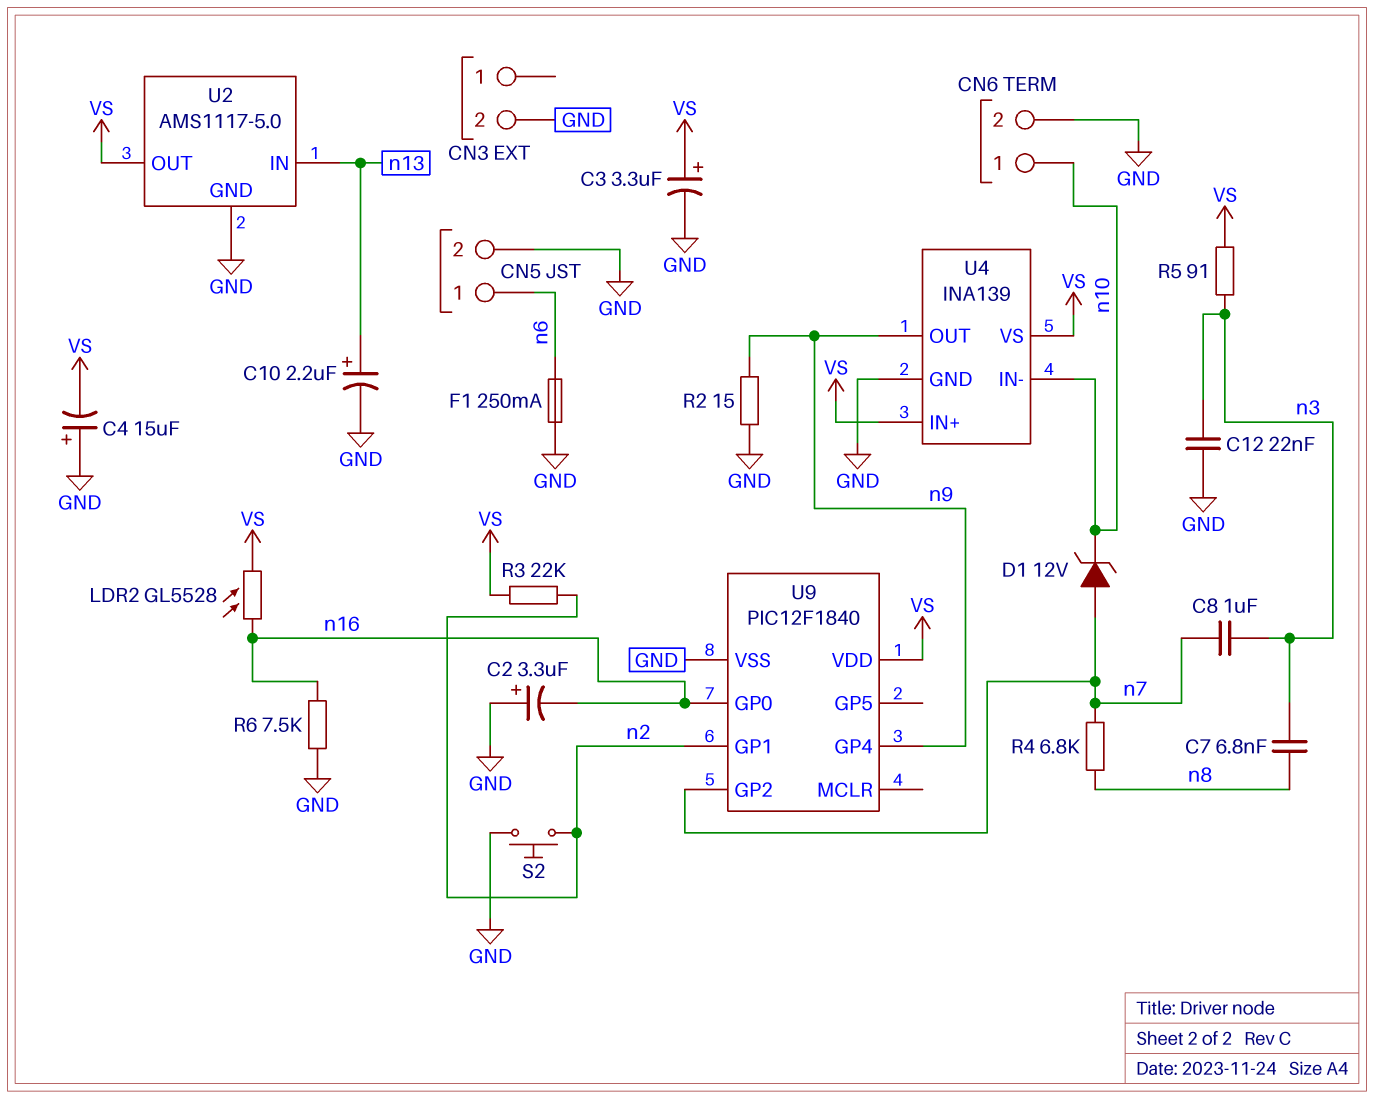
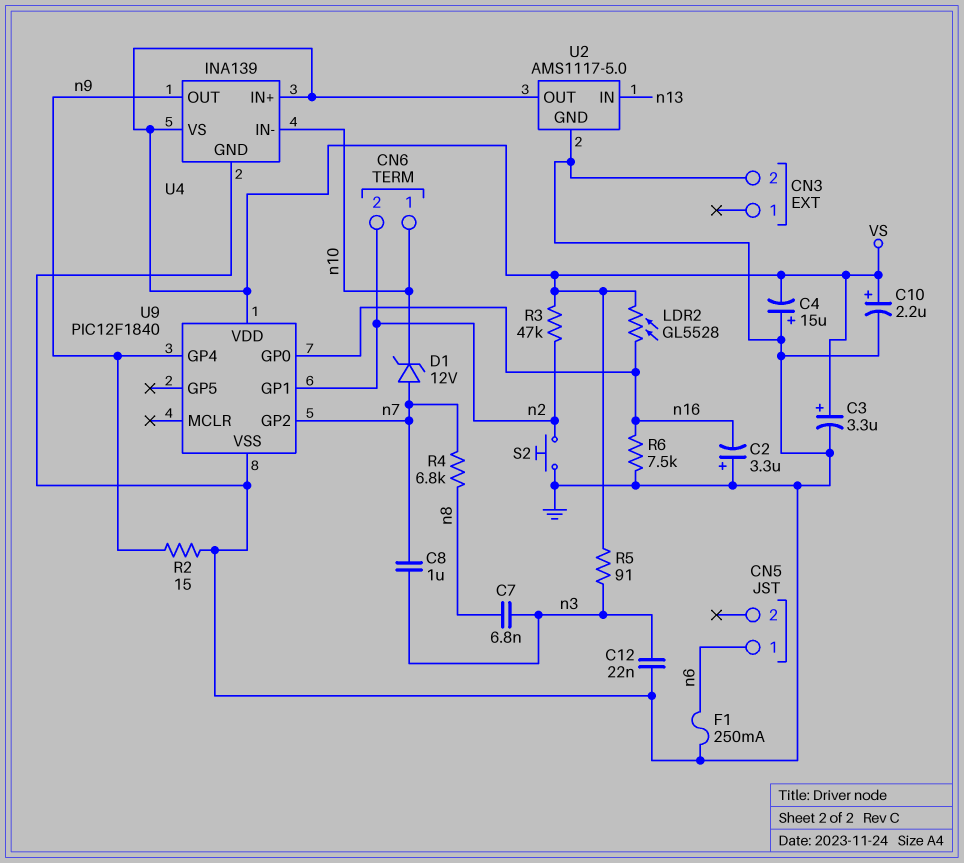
C10: 2.2uF (plus n13, minus GND) -> 2.2uF (plus VS, minus GND)
CN5 pin 2: GND -> none
CN6 pin 2: GND -> n2
R3: 22k (VS, n2) -> 47k (VS, n2)

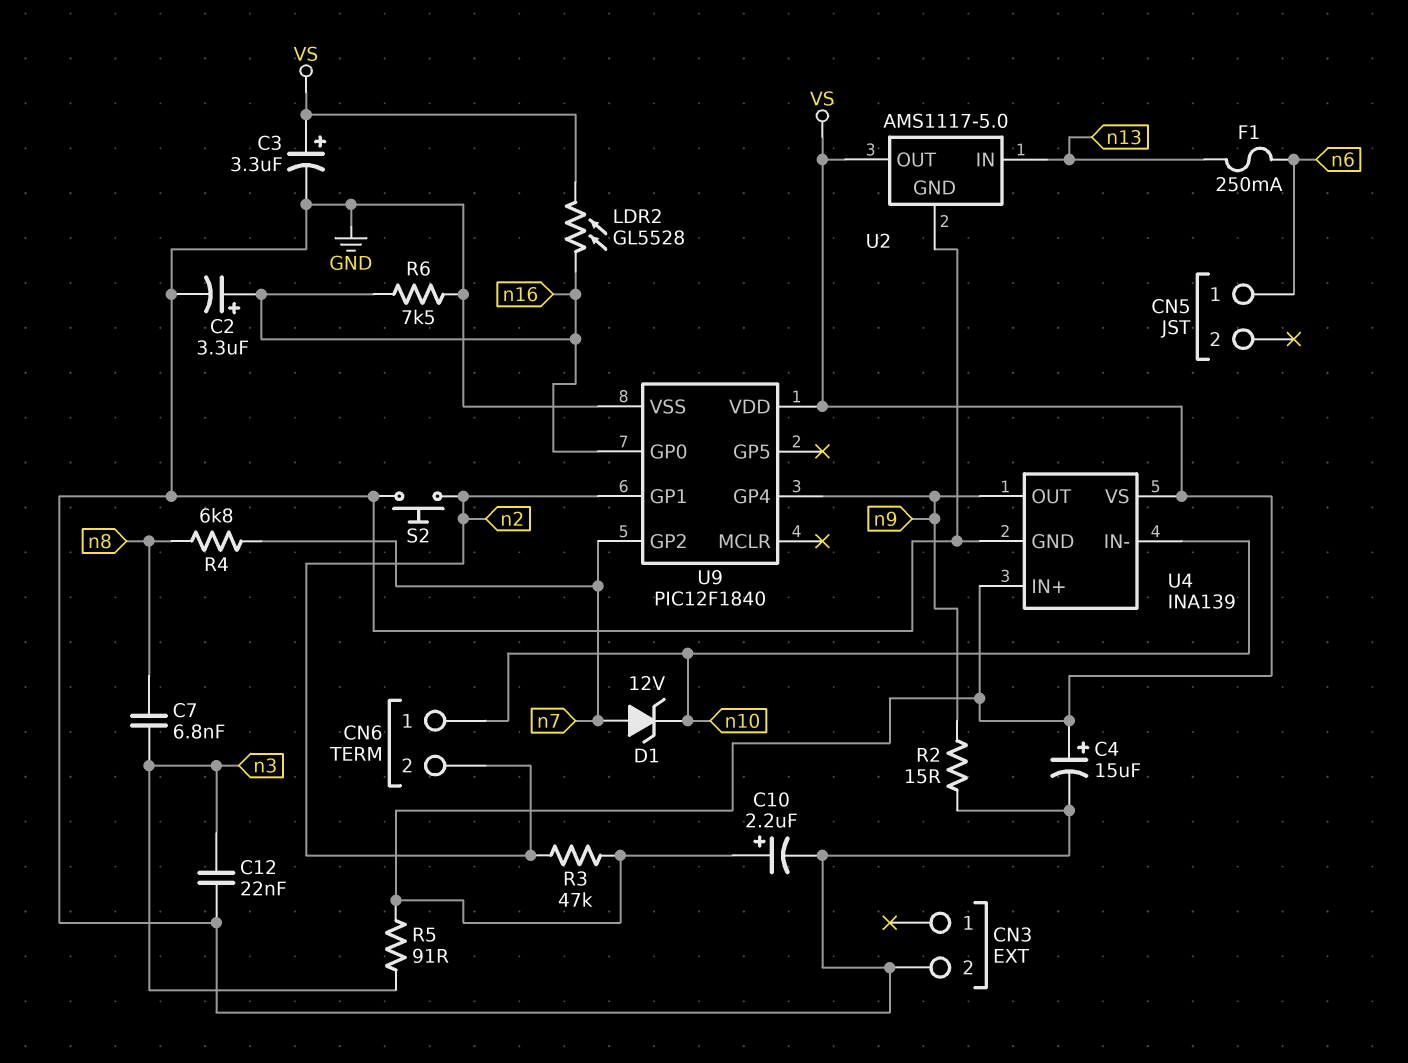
C2: 3.3uF (plus GND, minus n16) -> 3.3uF (plus n16, minus GND)
C4: 15uF (plus GND, minus VS) -> 15uF (plus VS, minus GND)
C8: 1uF (n3, n7) -> none
F1: 250mA (GND, n6) -> 250mA (n6, n13)

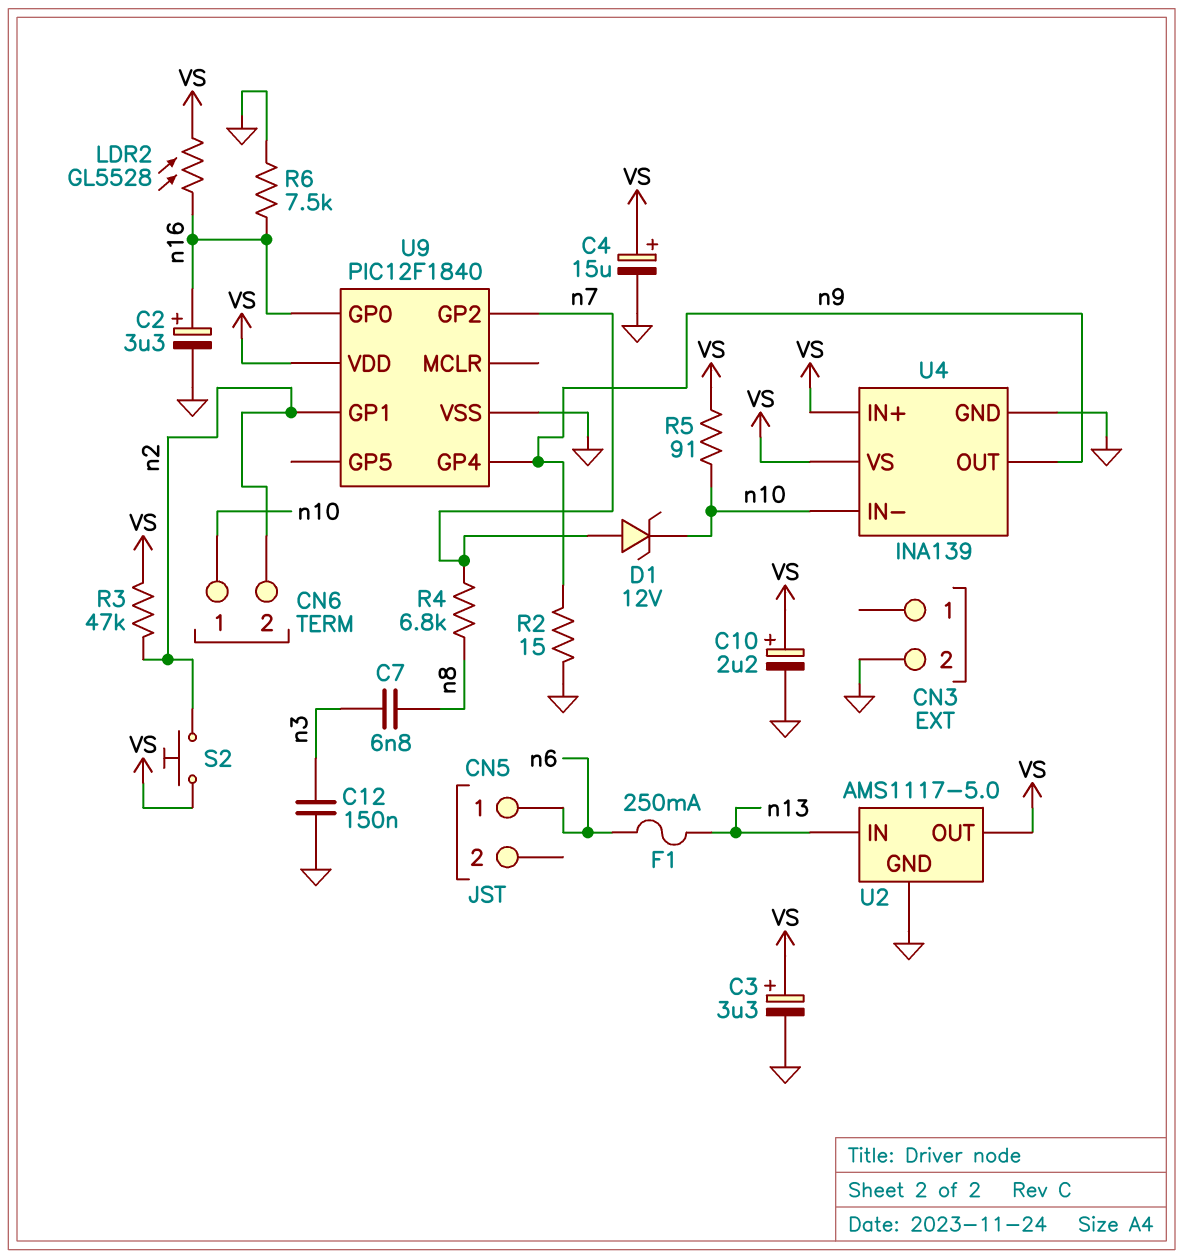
C12: 22nF (GND, n3) -> 150nF (GND, n3)
R5: 91 (VS, n3) -> 91 (VS, n10)
S2: button (GND, n2) -> button (VS, n2)

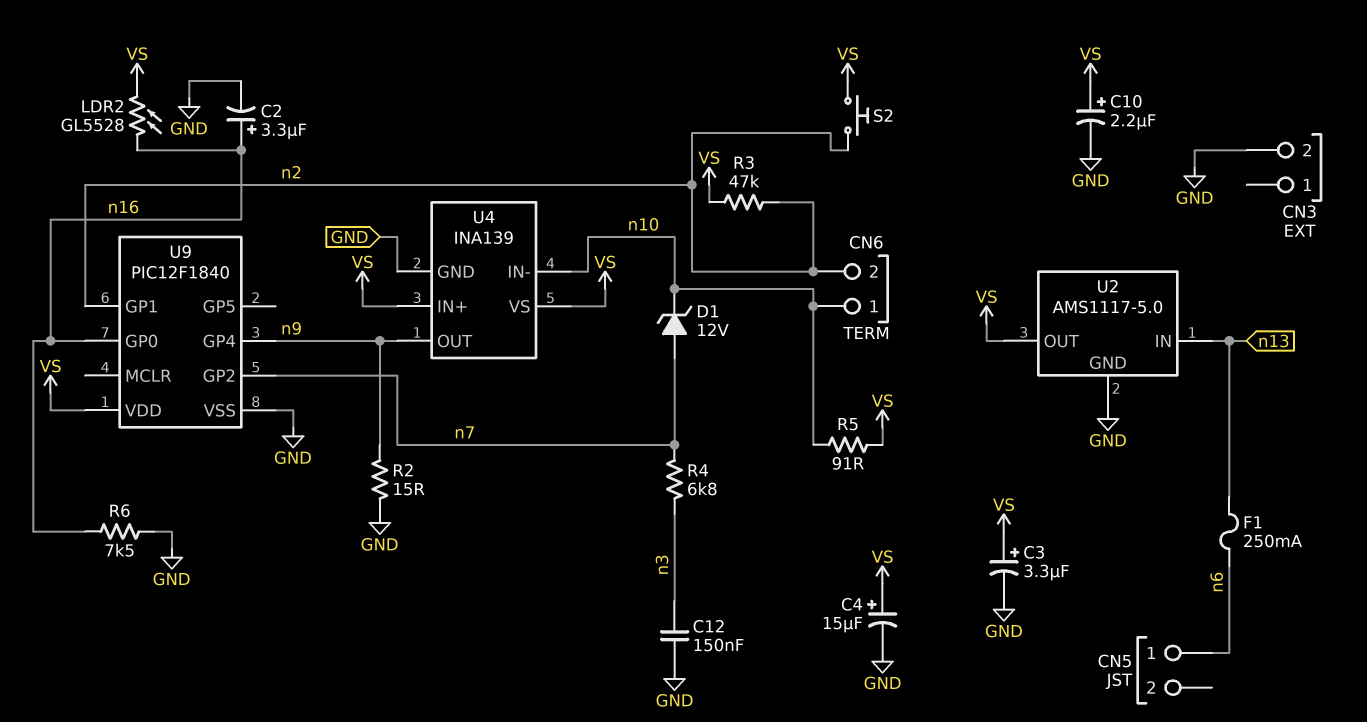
C7: 6.8nF (n3, n8) -> none
R4: 6.8k (n7, n8) -> 6.8k (n3, n7)

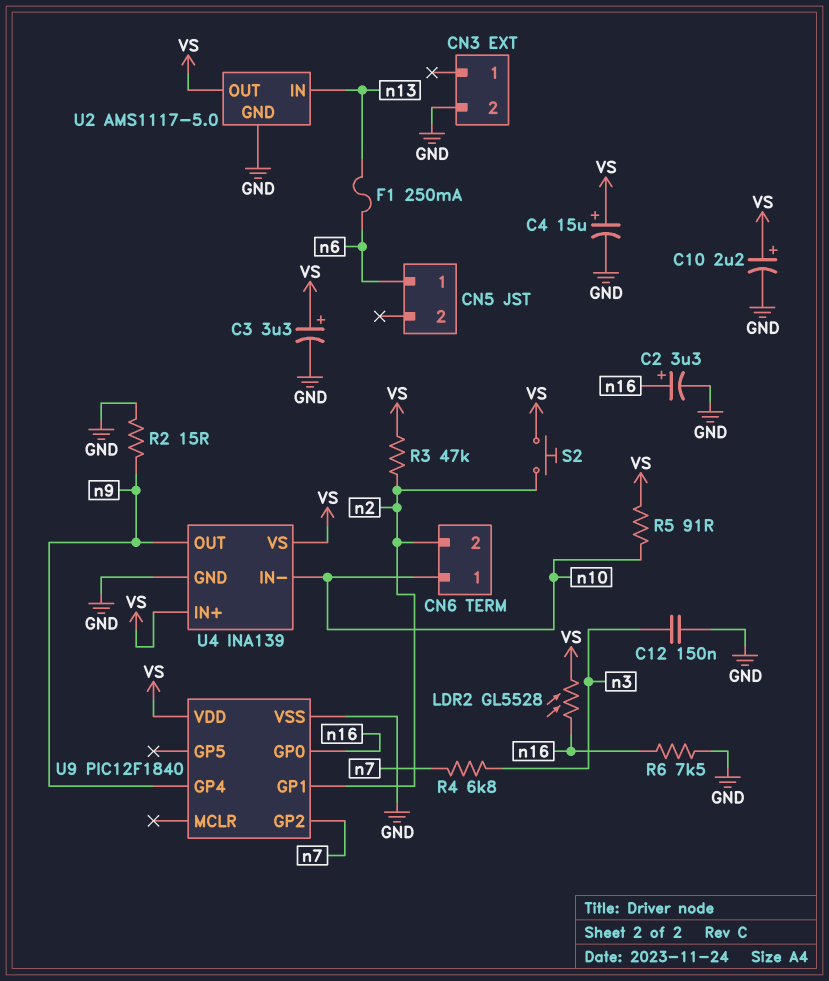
D1: zener 12V (A n7, K n10) -> none

